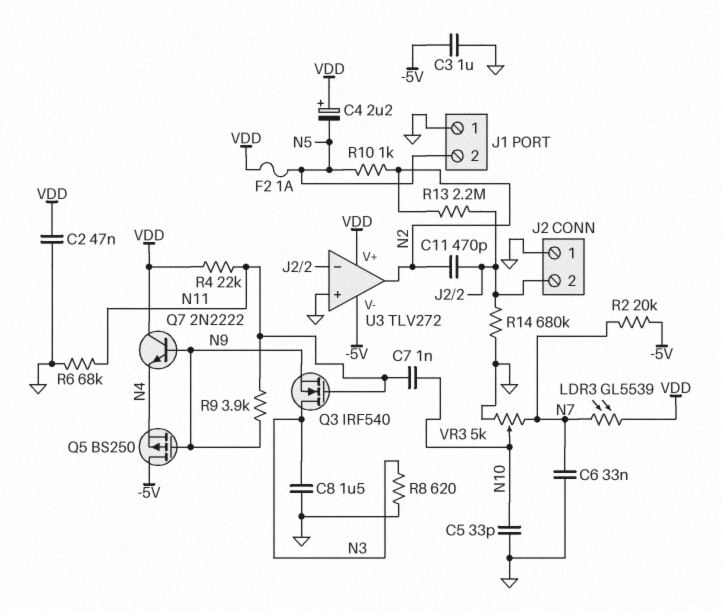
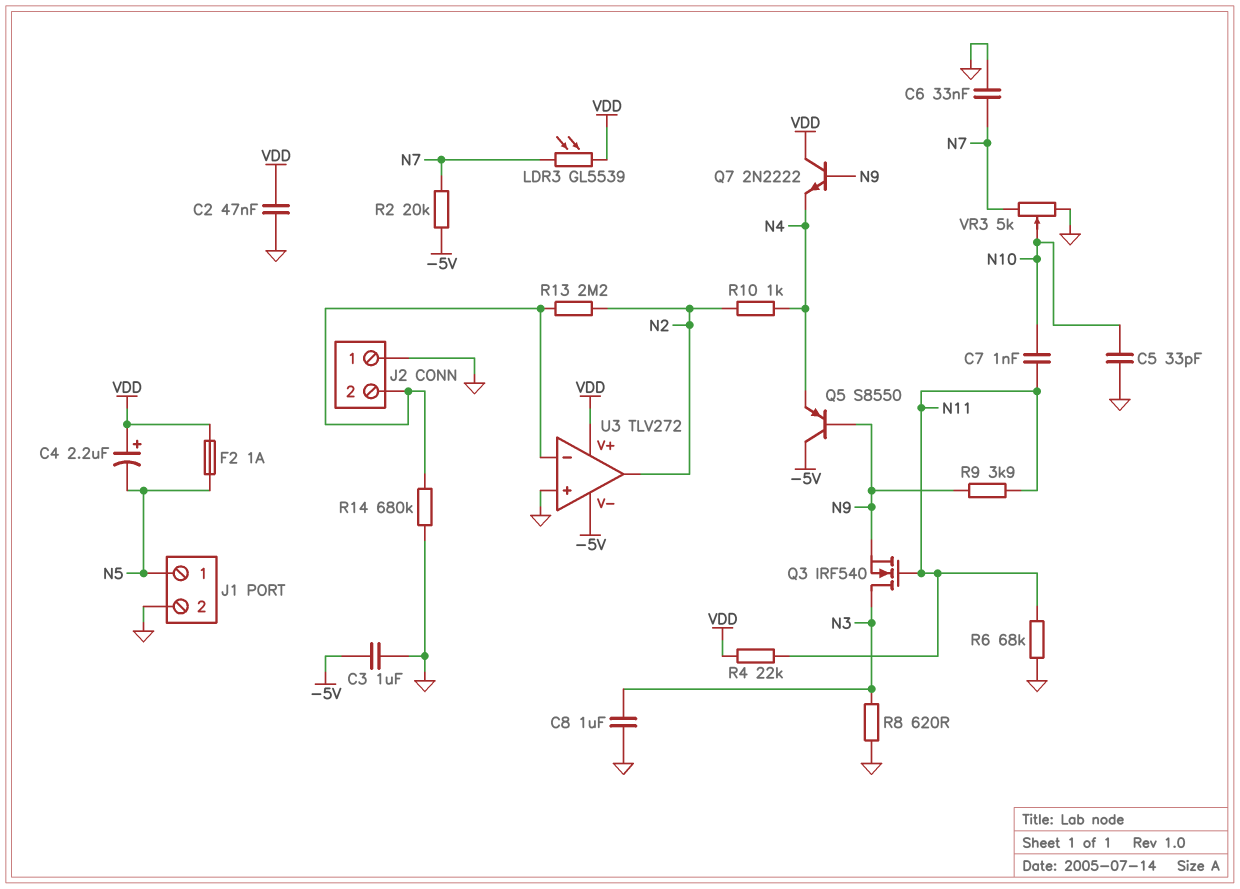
C8: 1.5uF (GND, N3) -> 1uF (GND, N3)
C11: 470pF (J2/2, N2) -> none
J1 pin 1: GND -> N5
J1 pin 2: N5 -> GND
Q5: PMOS BS250 (G N9, D -5V, S N4) -> PNP S8550 (B N9, C -5V, E N4)
R10: 1k (N2, N5) -> 1k (N2, N4)

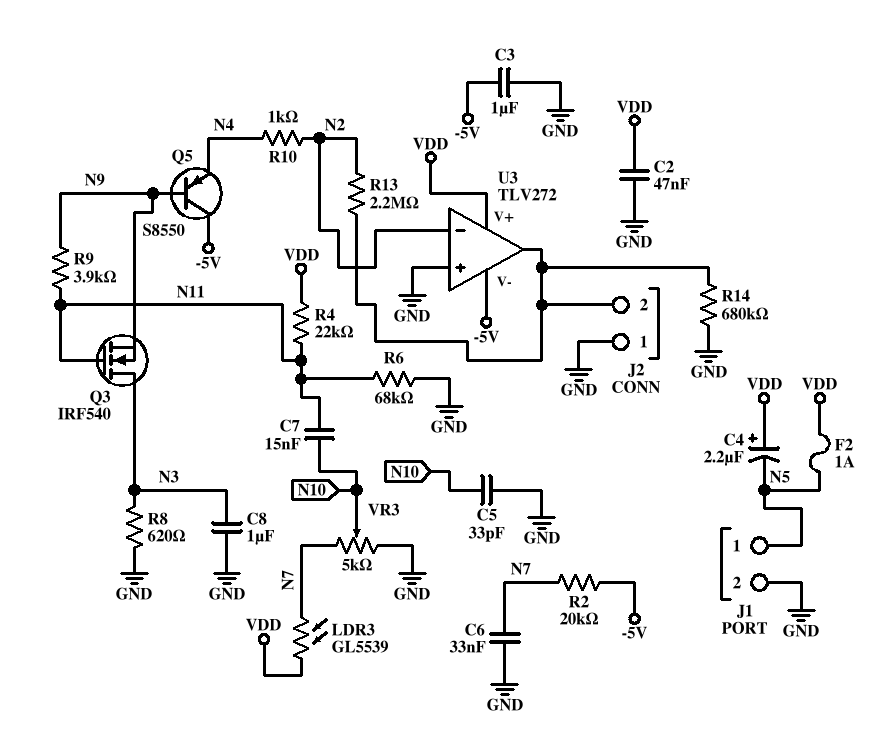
C7: 1nF (N10, N11) -> 15nF (N10, N11)
Q7: NPN 2N2222 (B N9, C VDD, E N4) -> none
U3 pin in-: J2/2 -> N2
U3 pin out: N2 -> J2/2

